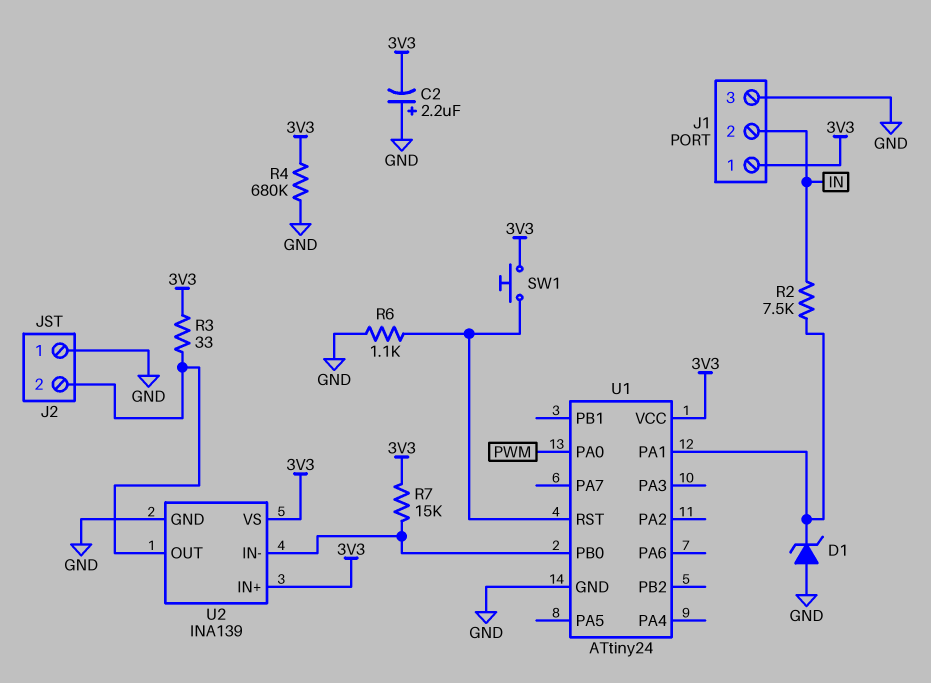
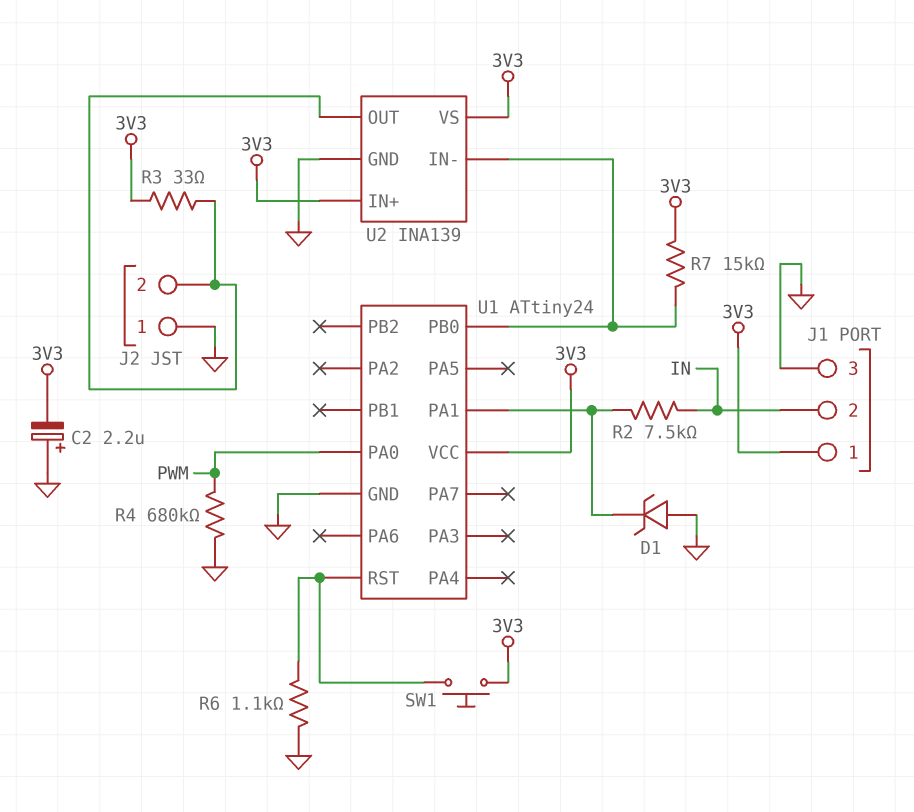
R4: 680k (3V3, GND) -> 680k (GND, PWM)

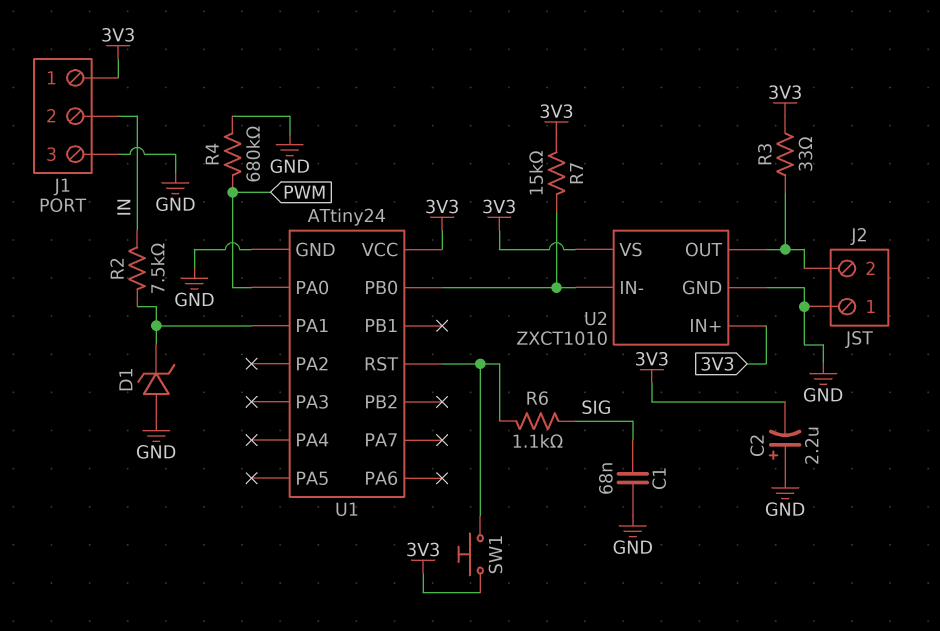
C1: none -> 68nF (GND, SIG)
R6: 1.1k (GND, U1/RST) -> 1.1k (SIG, U1/RST)
U2: INA139 -> ZXCT1010

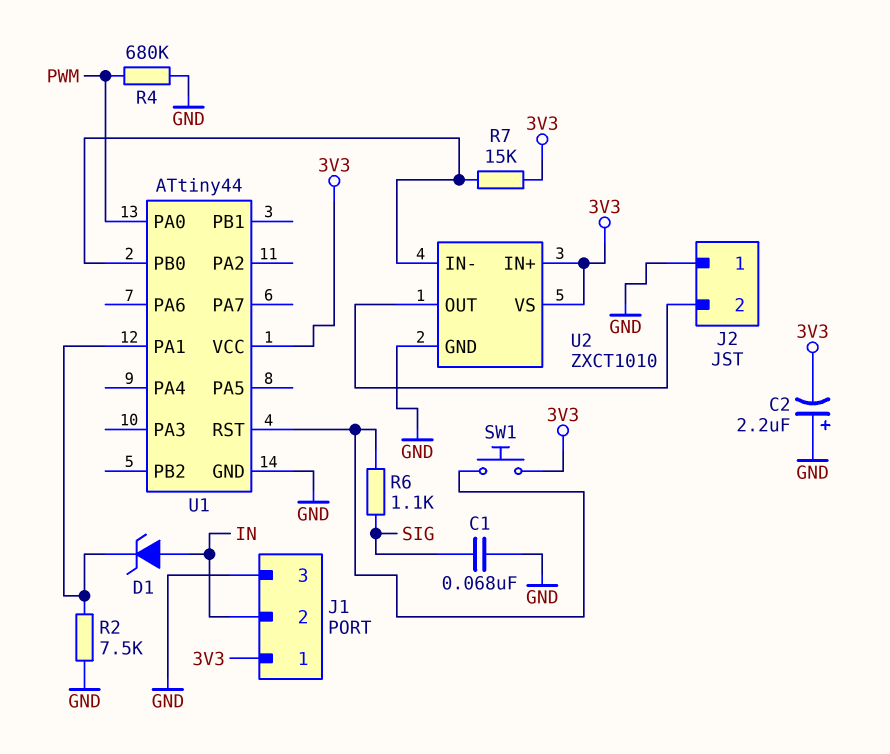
D1: zener (A GND, K U1/PA1) -> zener (A IN, K U1/PA1)
R2: 7.5k (IN, U1/PA1) -> 7.5k (GND, U1/PA1)
R3: 33 (3V3, J2/2) -> none
U1: ATtiny24 -> ATtiny44

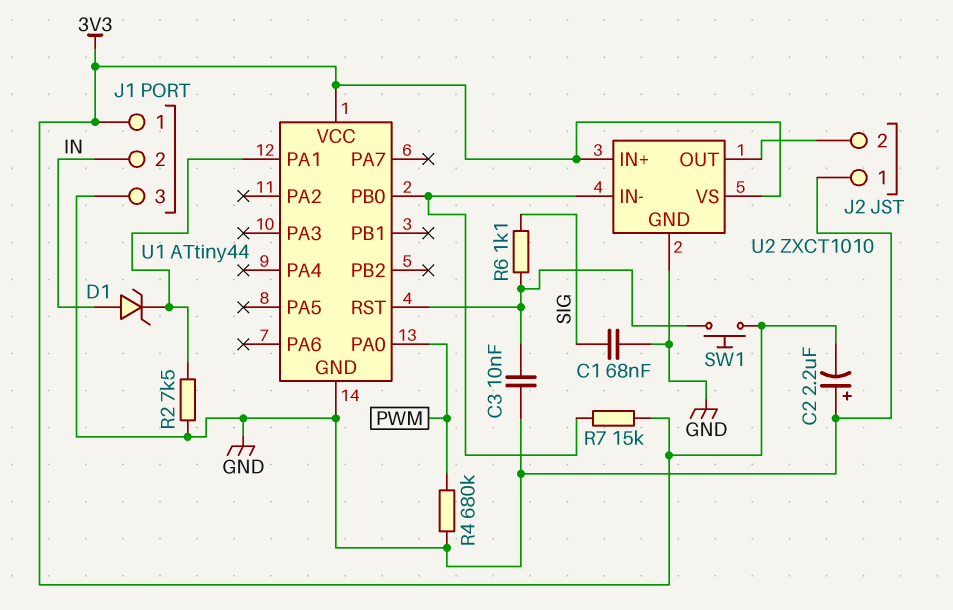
C3: none -> 10nF (GND, U1/RST)

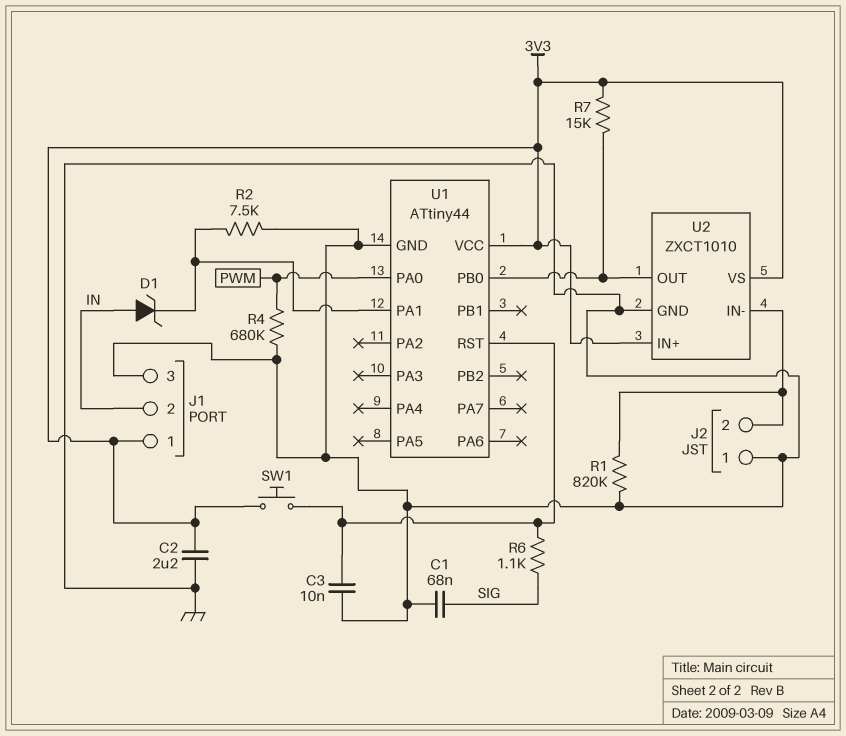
C2: 2.2uF (plus GND, minus 3V3) -> 2.2uF (3V3, GND)
R1: none -> 820k (GND, J2/2)
U2 pin IN-: U1/PB0 -> J2/2
U2 pin OUT: J2/2 -> U1/PB0

